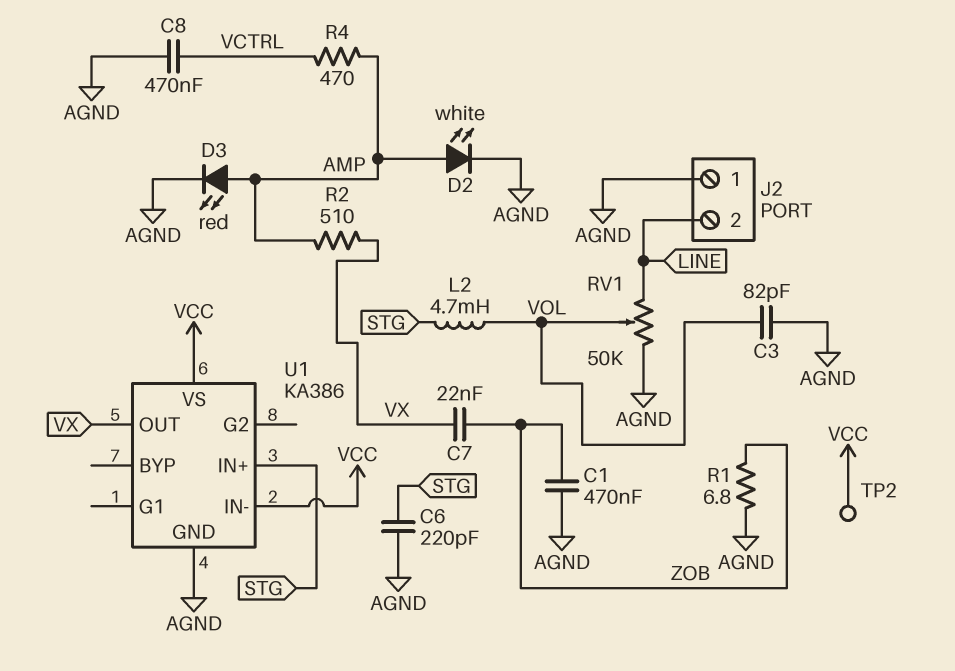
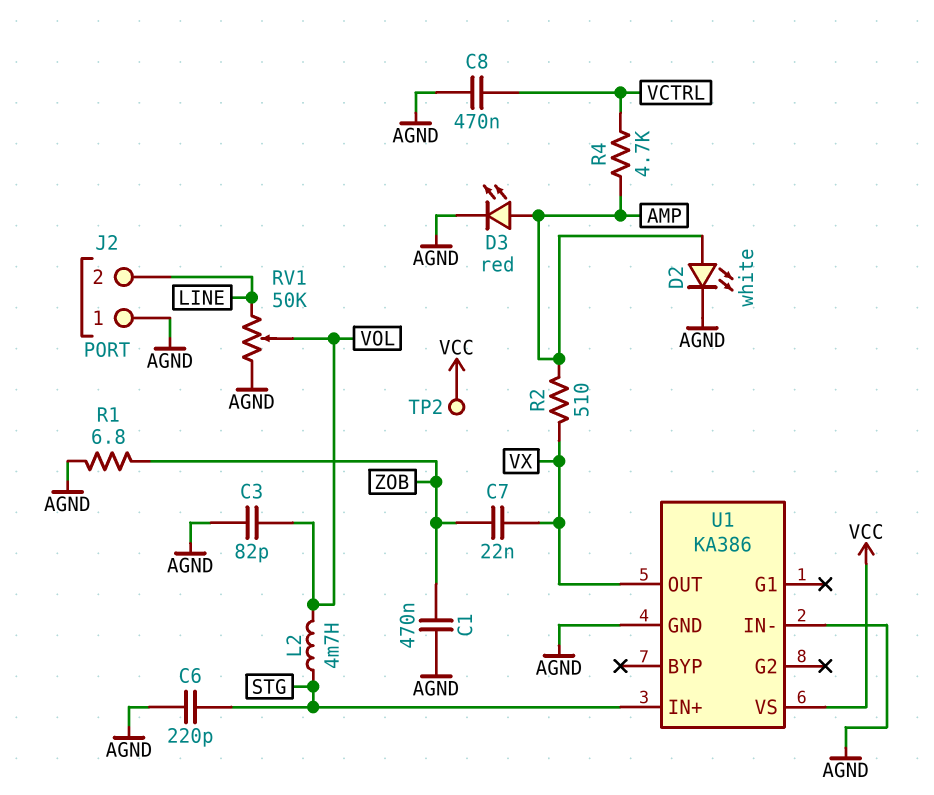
R4: 470 (AMP, VCTRL) -> 4.7k (AMP, VCTRL)
U1 pin IN-: VCC -> AGND

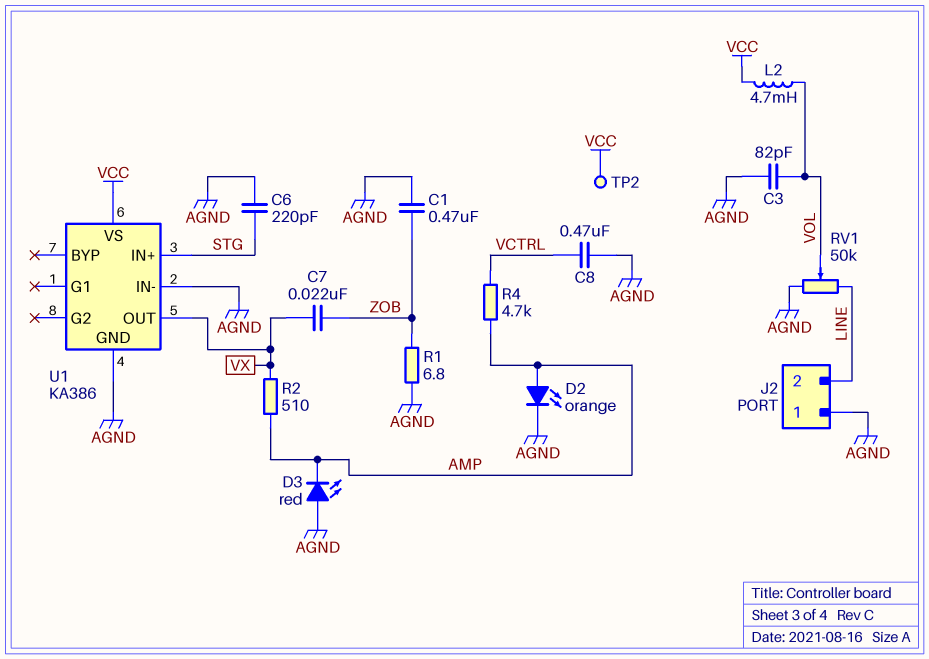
D2: LED white (A AMP, K AGND) -> LED orange (A AMP, K AGND)
D3: LED red (A AMP, K AGND) -> LED red (A AGND, K AMP)
L2: 4.7mH (STG, VOL) -> 4.7mH (VCC, VOL)

